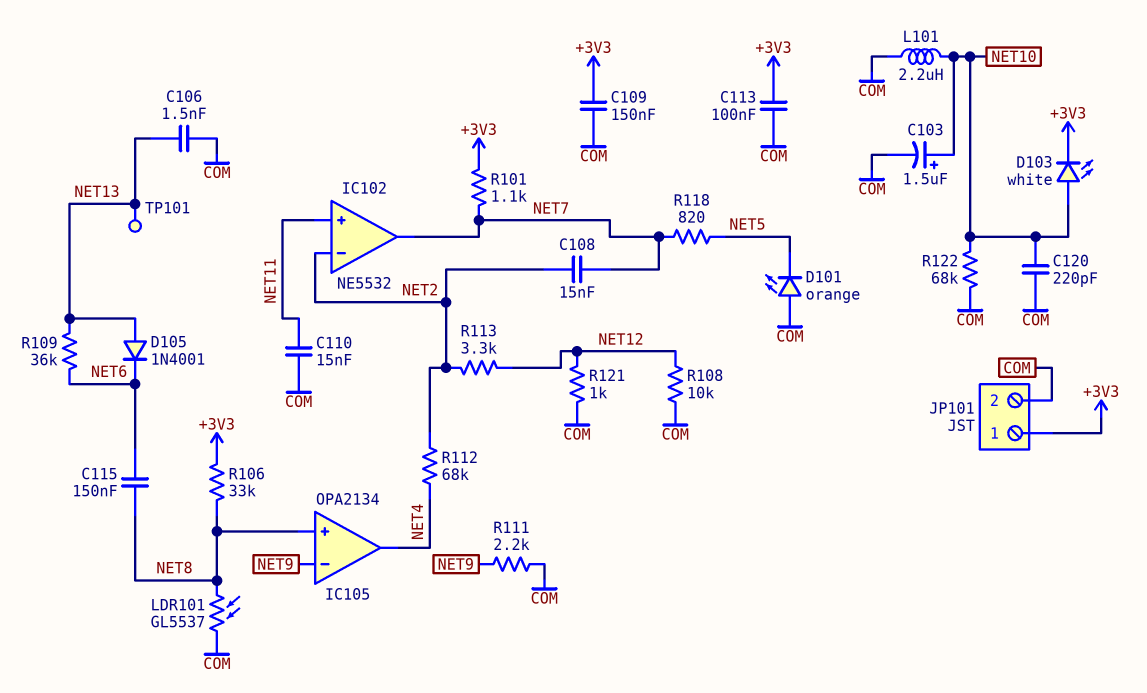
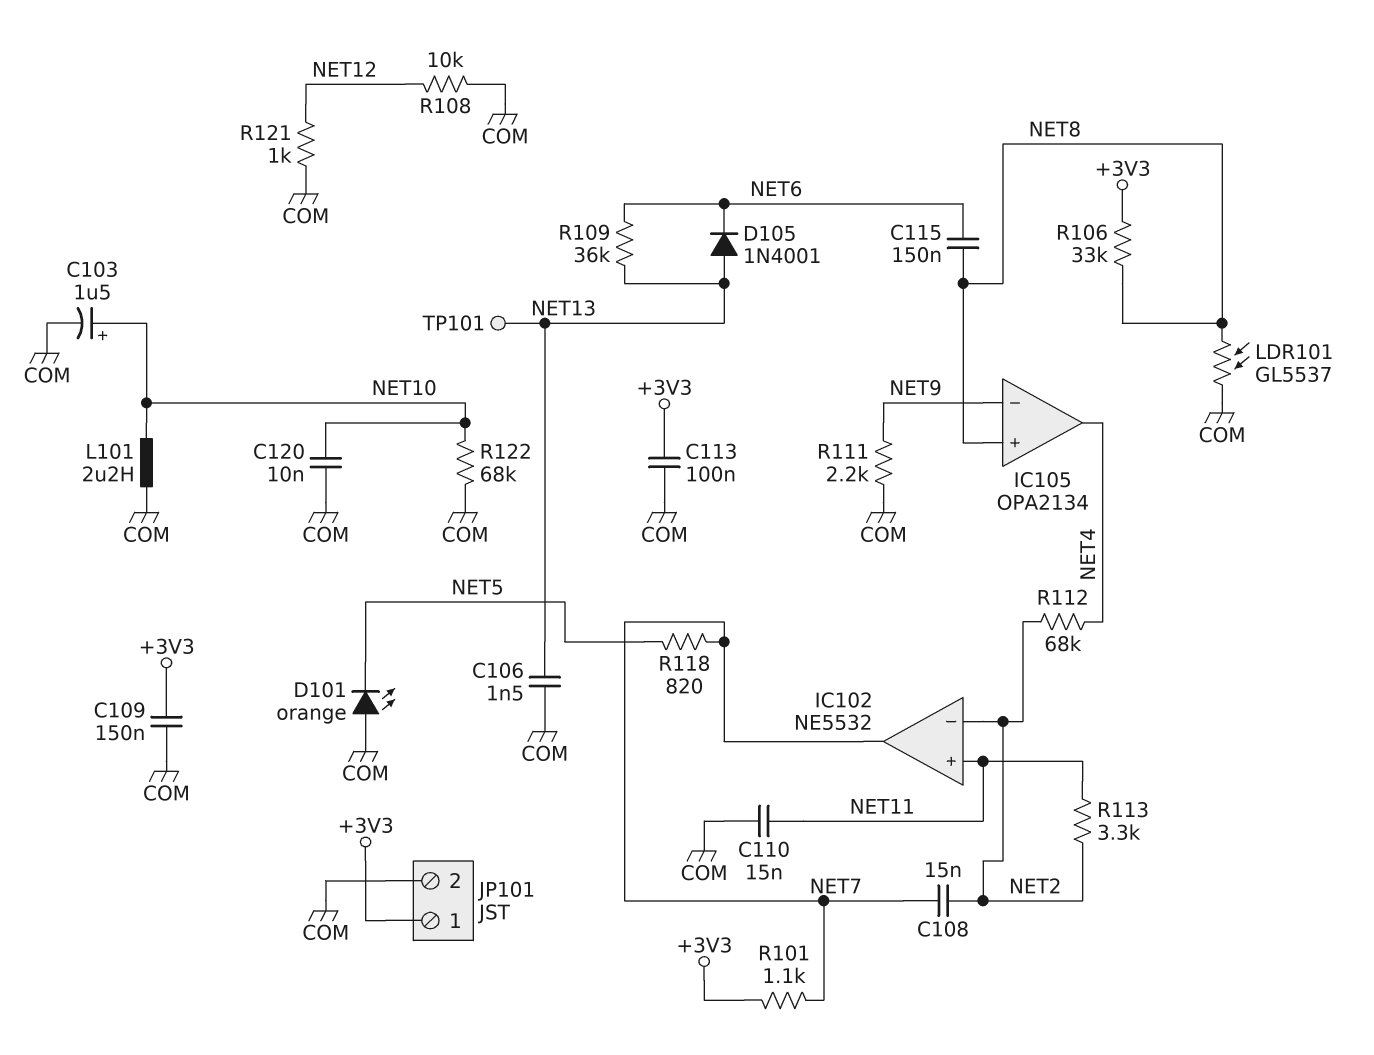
C120: 220pF (COM, NET10) -> 10nF (COM, NET10)
D103: LED white (A NET10, K +3V3) -> none
R113: 3.3k (NET2, NET12) -> 3.3k (NET2, NET11)

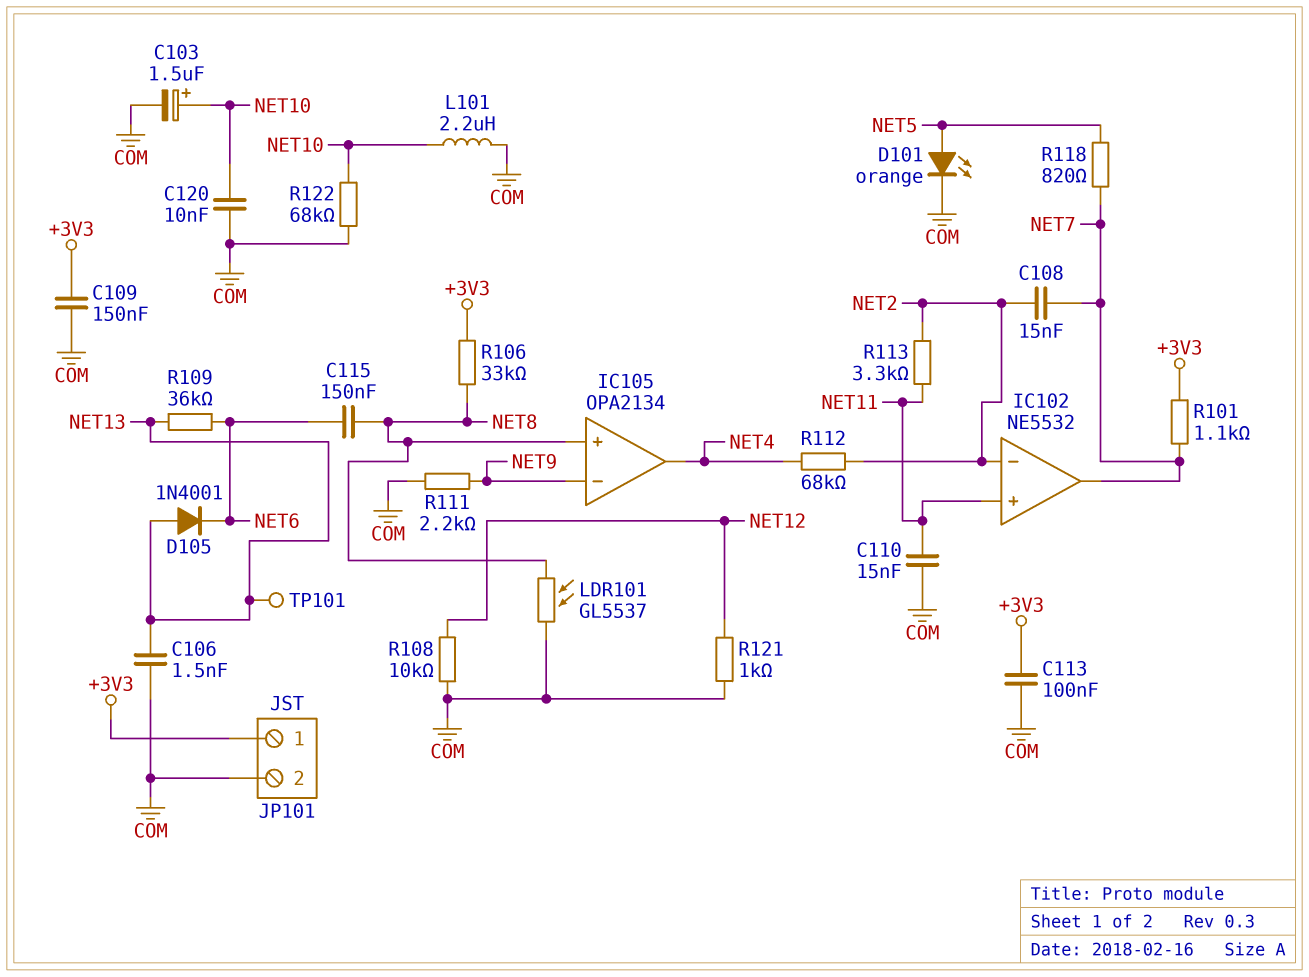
D101: LED orange (A COM, K NET5) -> LED orange (A NET5, K COM)

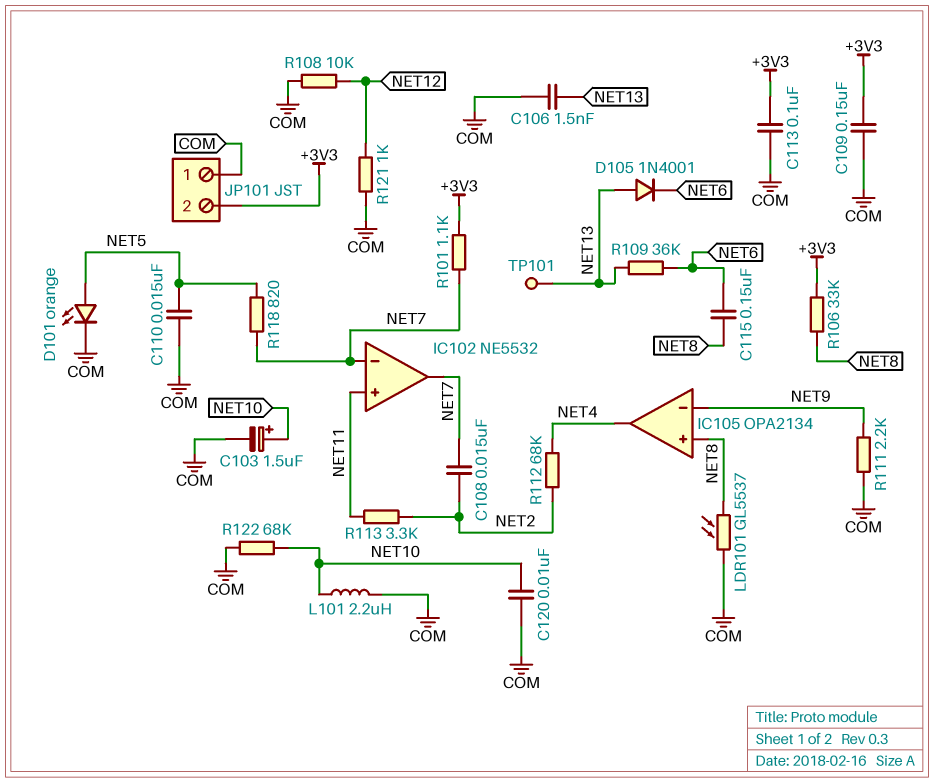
C110: 15nF (COM, NET11) -> 15nF (COM, NET5)
IC102 pin in-: NET2 -> NET7
JP101 pin 1: +3V3 -> COM
JP101 pin 2: COM -> +3V3

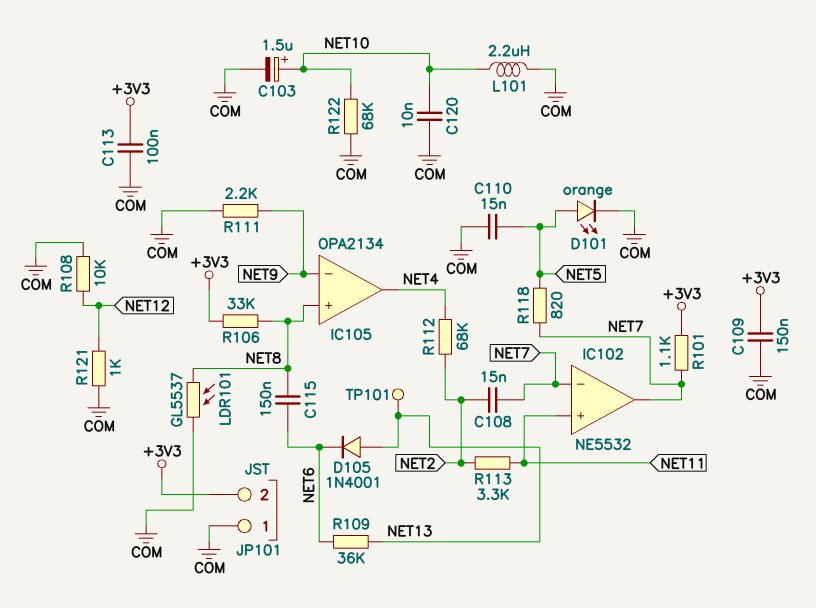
C106: 1.5nF (COM, NET13) -> none

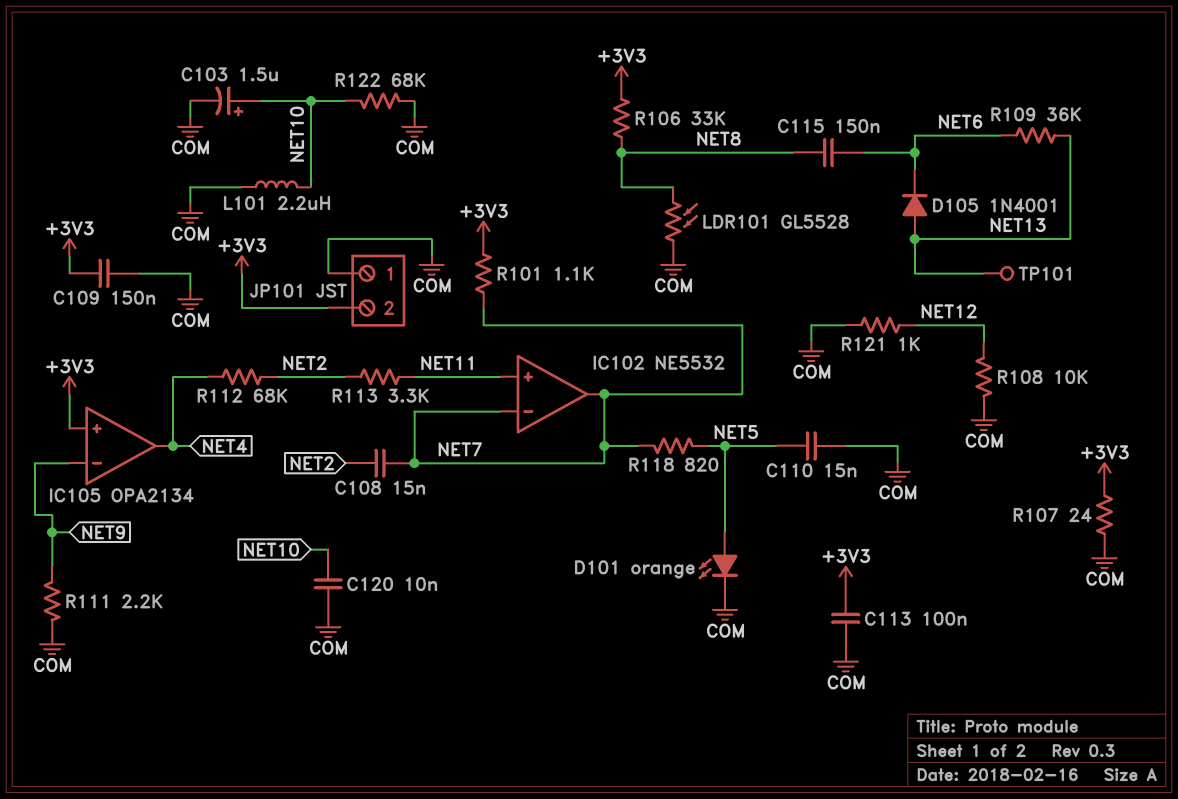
IC105 pin in+: NET8 -> +3V3
LDR101: GL5537 (COM, NET8) -> GL5528 (COM, NET8)
R107: none -> 24 (+3V3, COM)

